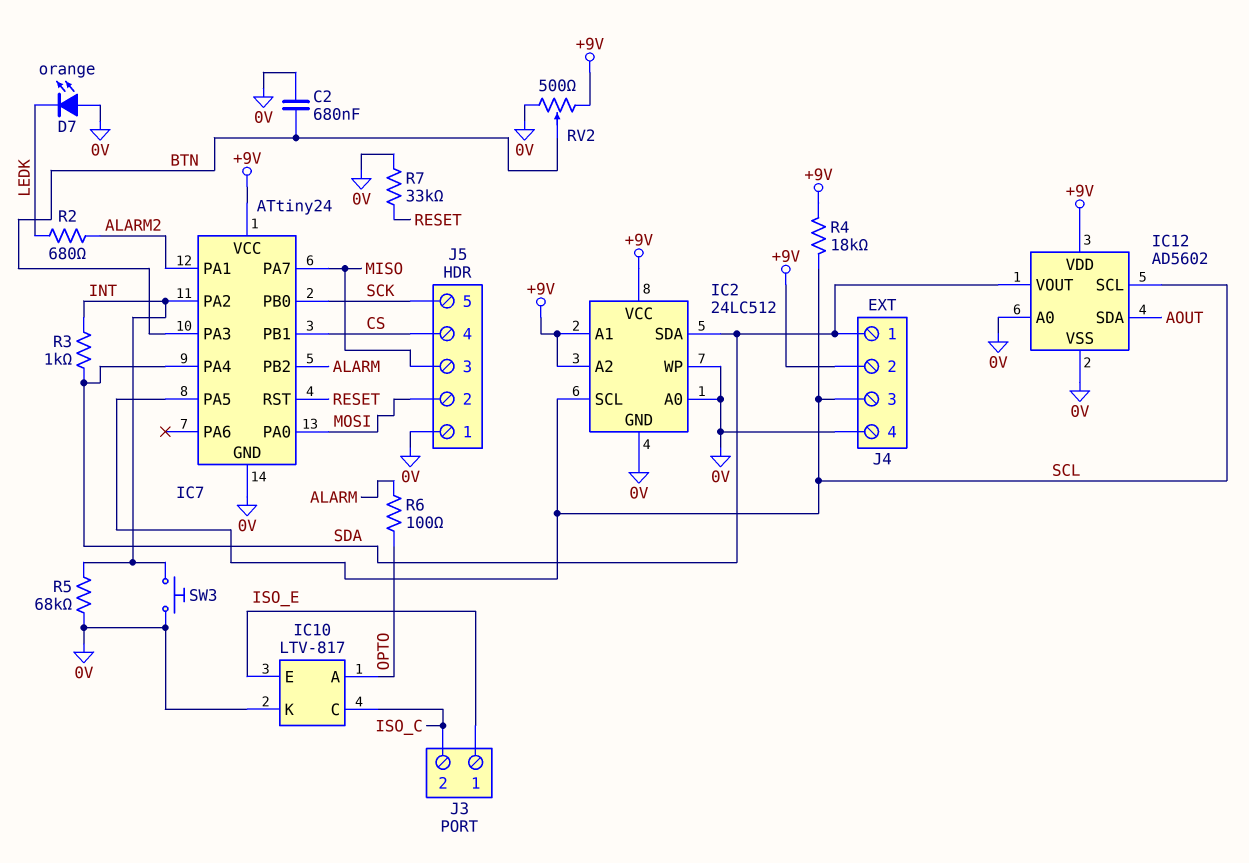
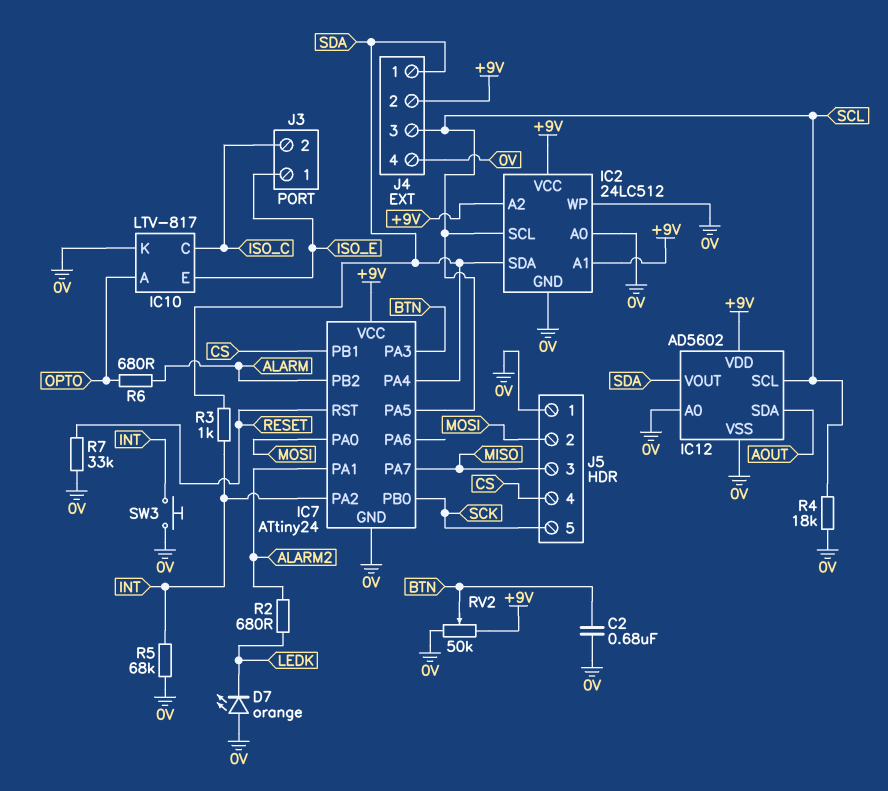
R4: 18k (+9V, SCL) -> 18k (0V, SCL)
R6: 100 (ALARM, OPTO) -> 680 (ALARM, OPTO)
RV2: 500 (+9V, 0V, wiper BTN) -> 50k (+9V, 0V, wiper BTN)

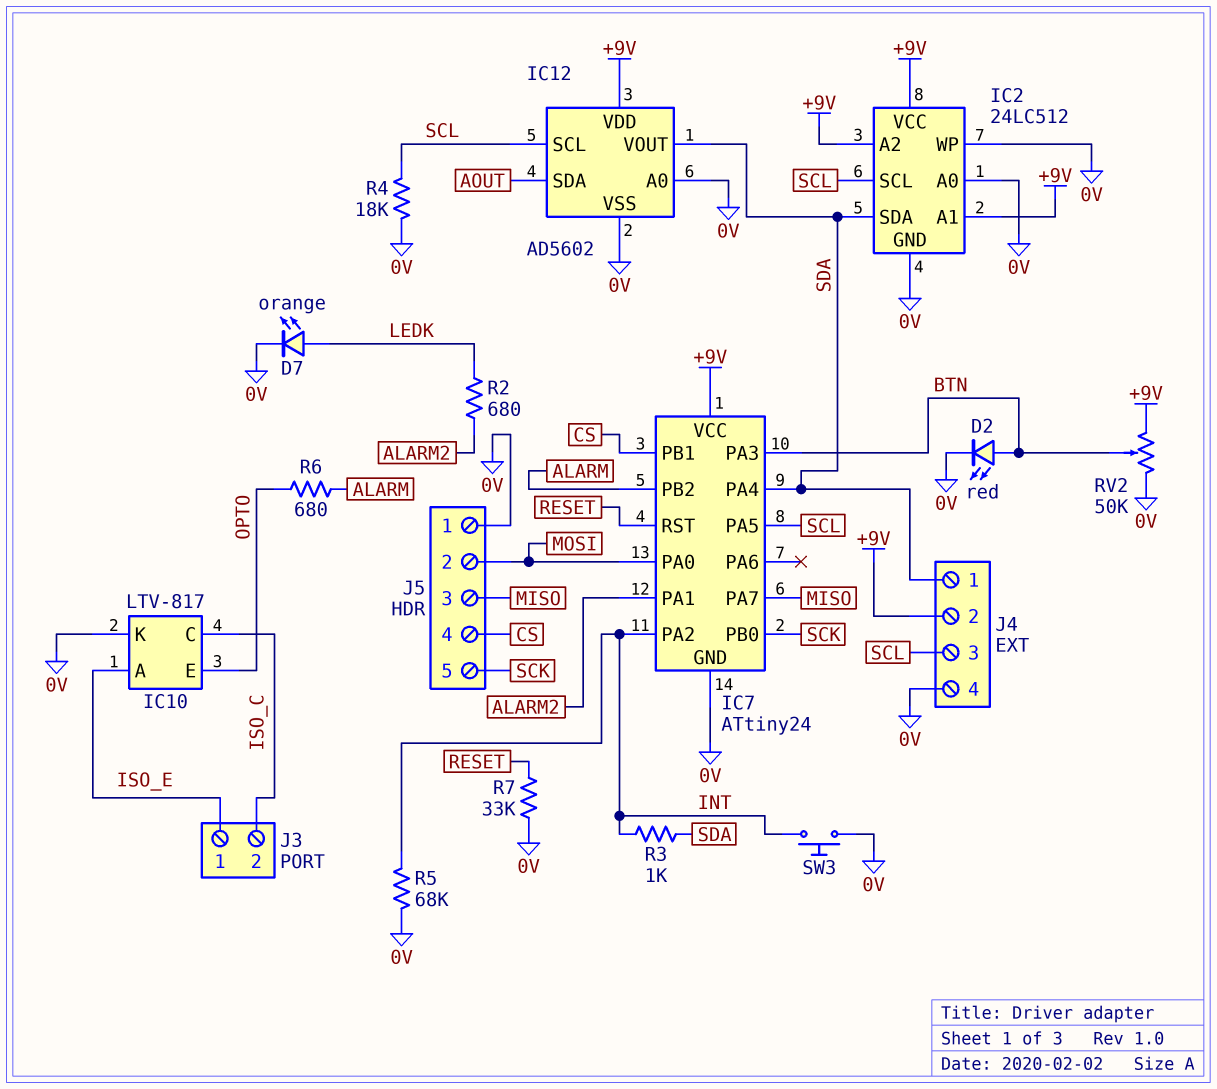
C2: 680nF (0V, BTN) -> none
D2: none -> LED red (A BTN, K 0V)
D7: LED orange (A 0V, K LEDK) -> LED orange (A LEDK, K 0V)
IC10 pin A: OPTO -> ISO_E
IC10 pin E: ISO_E -> OPTO

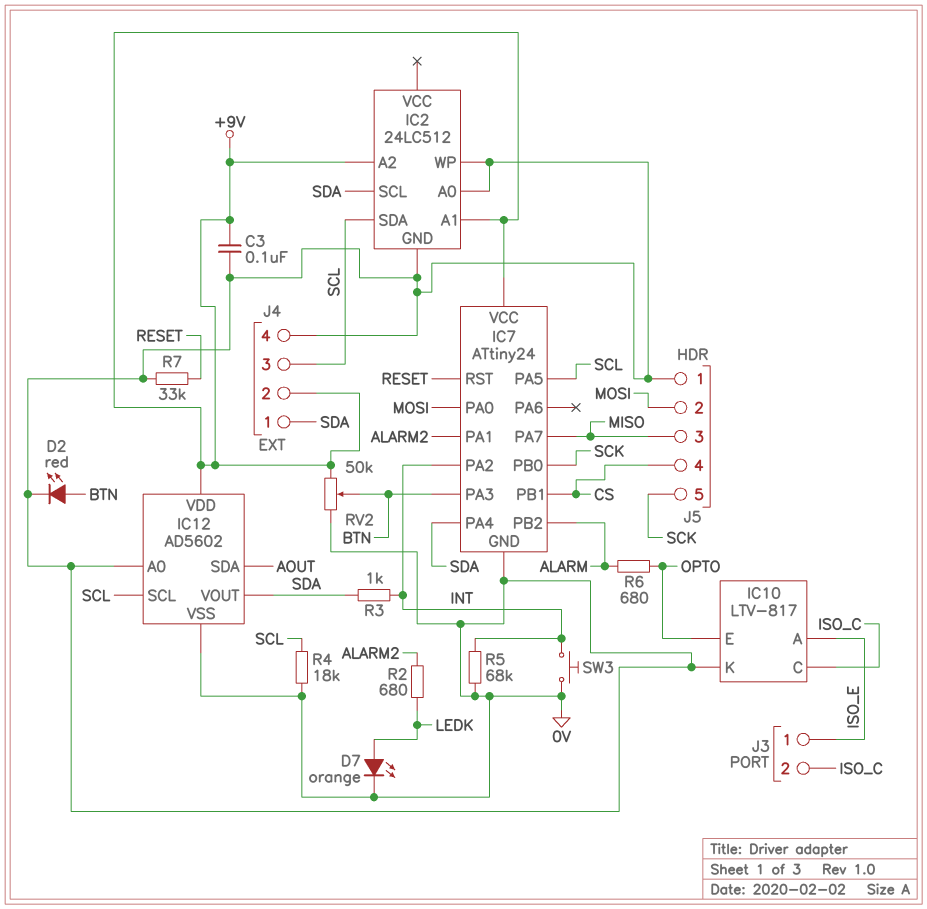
C3: none -> 100nF (+9V, 0V)
IC2 pin SCL: SCL -> SDA
IC2 pin SDA: SDA -> SCL
IC2 pin VCC: +9V -> none

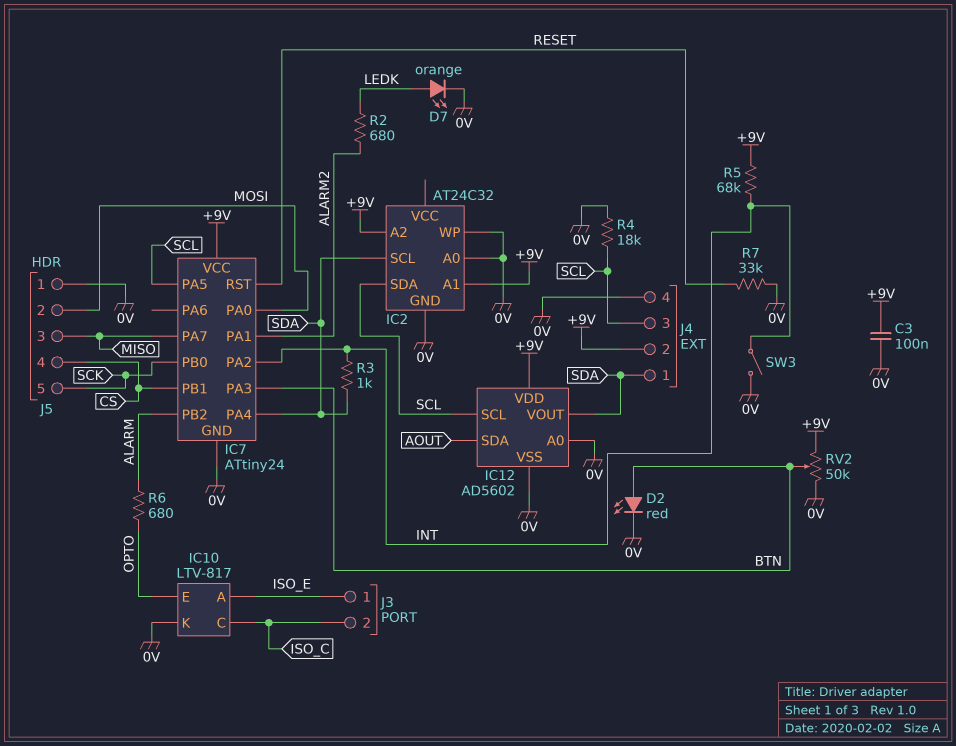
IC2: 24LC512 -> AT24C32
R5: 68k (0V, INT) -> 68k (+9V, INT)
SW3: button (0V, INT) -> switch (0V, INT)

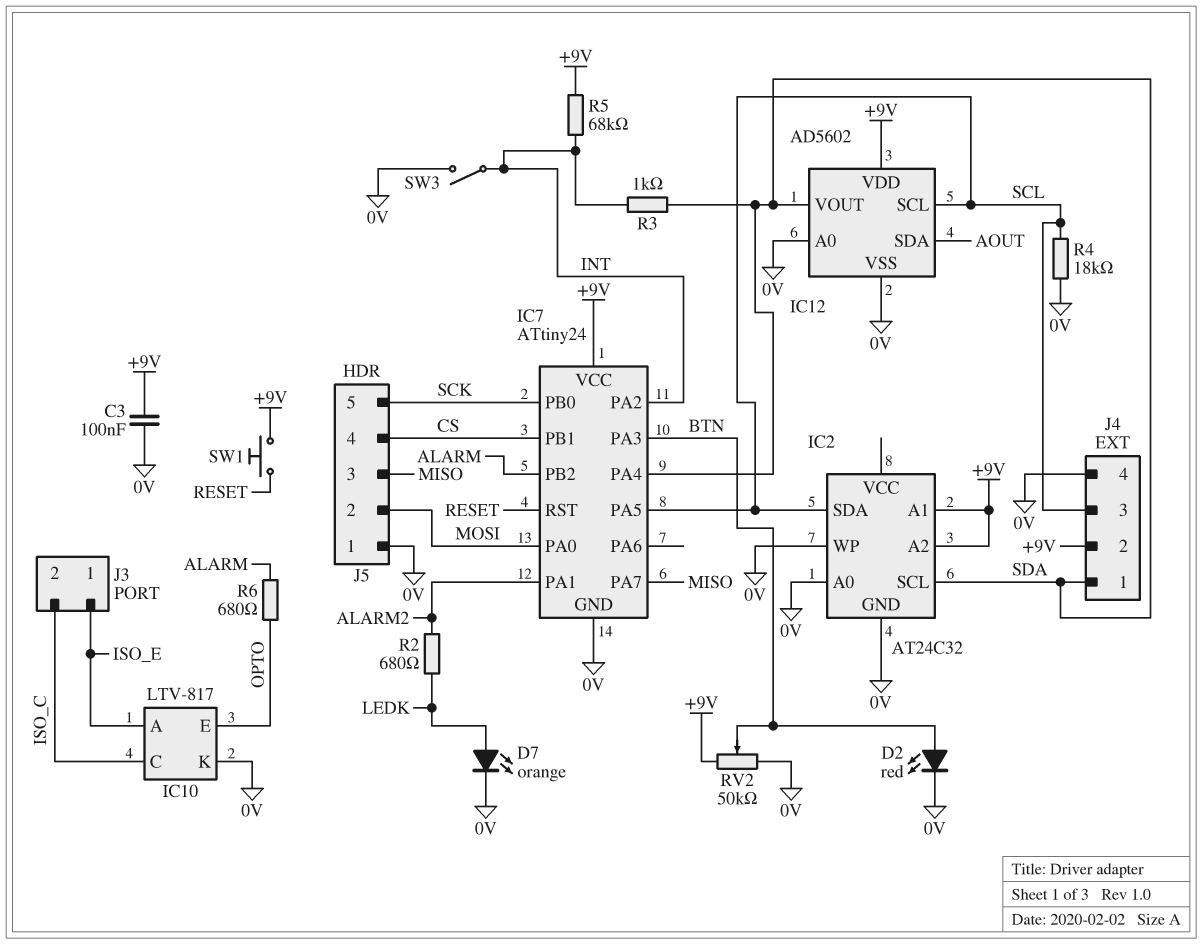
R7: 33k (0V, RESET) -> none
SW1: none -> button (+9V, RESET)

